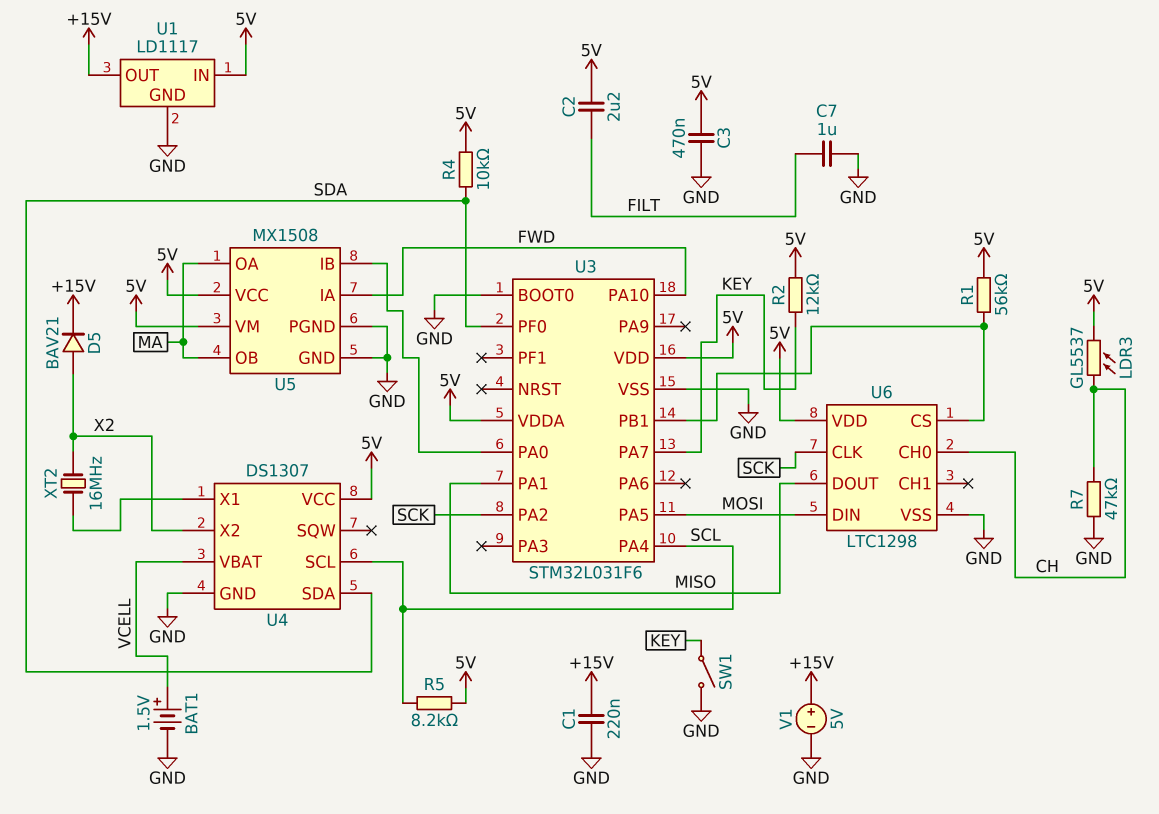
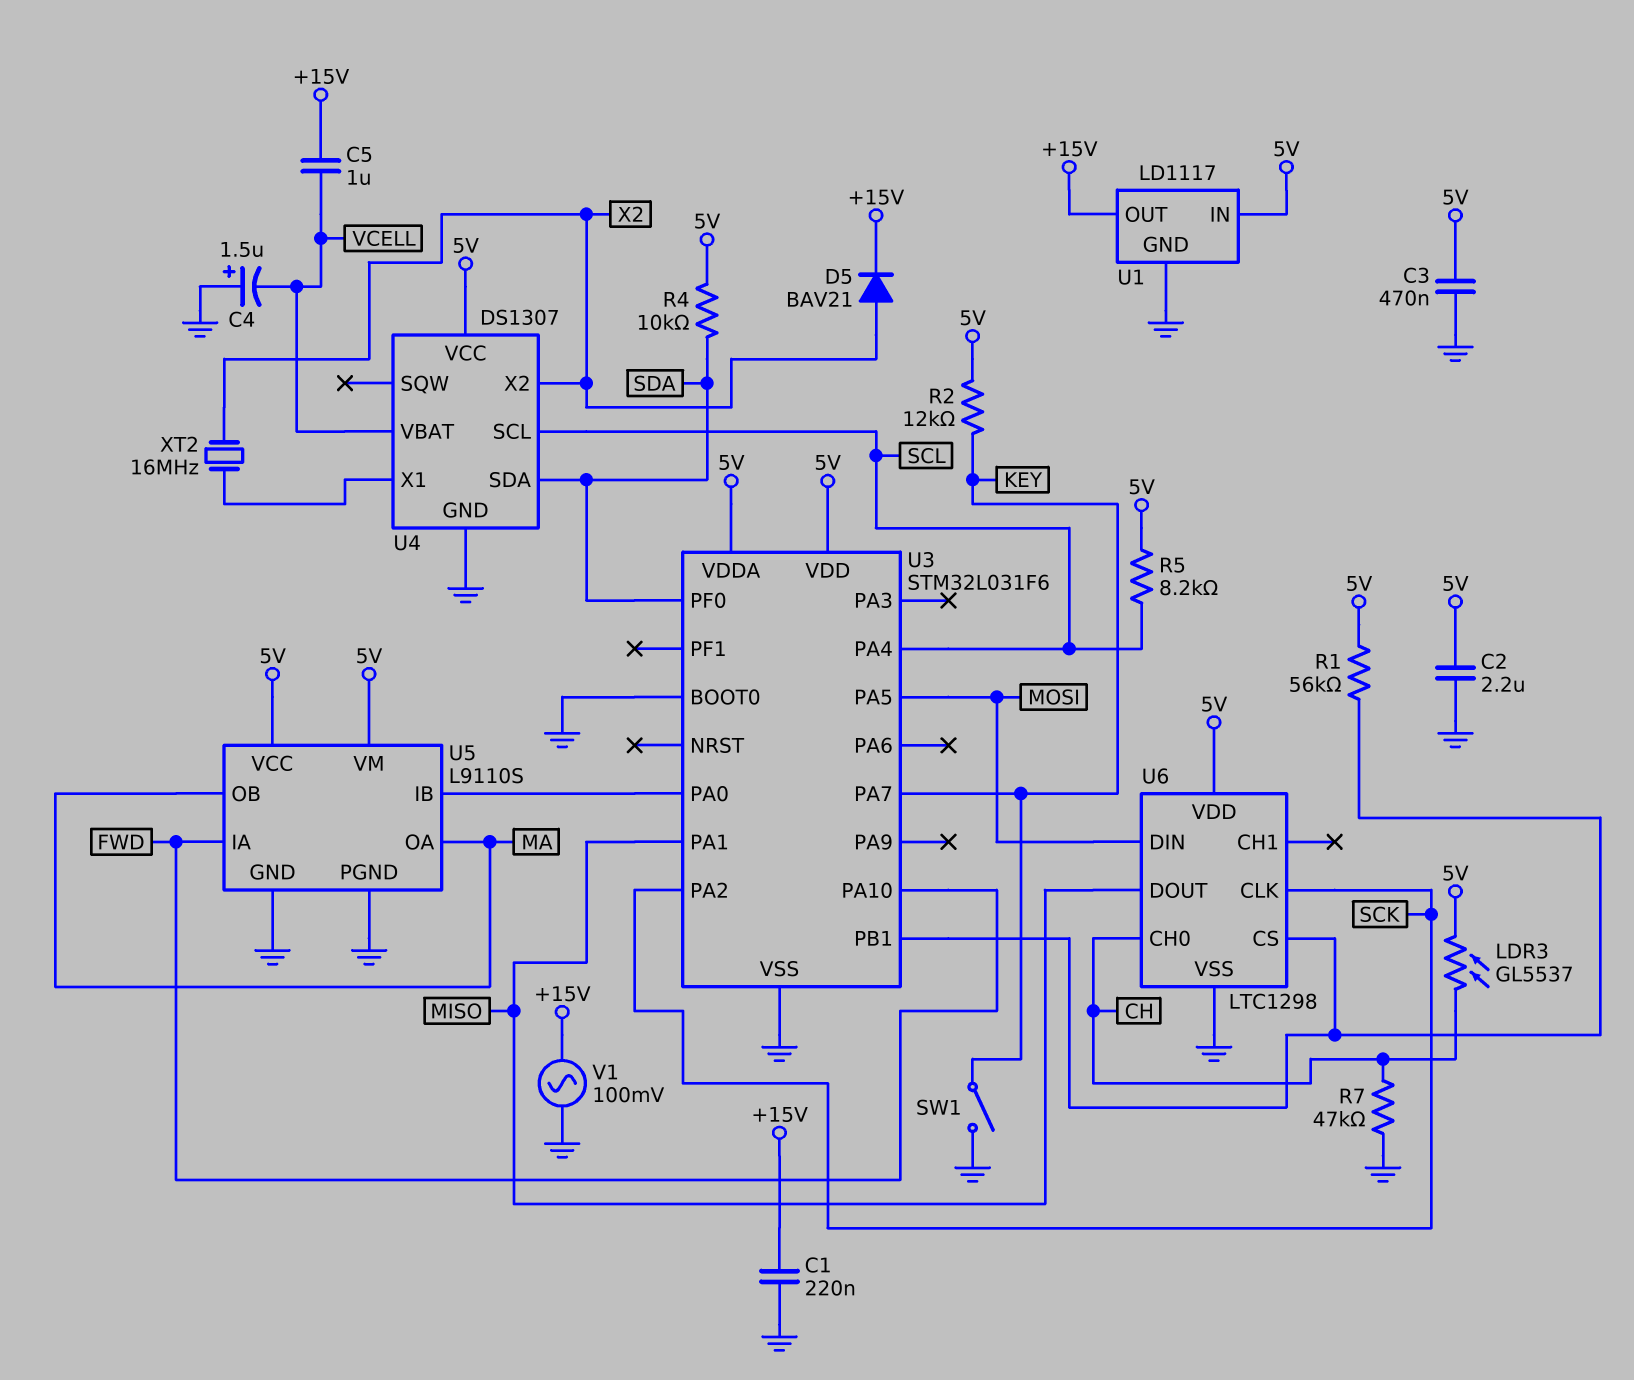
BAT1: 1.5V (plus VCELL, minus GND) -> none
C2: 2.2uF (5V, FILT) -> 2.2uF (5V, GND)
C4: none -> 1.5uF (plus GND, minus VCELL)
C5: none -> 1uF (+15V, VCELL)
C7: 1uF (FILT, GND) -> none
U5: MX1508 -> L9110S
V1: 5V (plus +15V, minus GND) -> AC 100mV (+15V, GND)

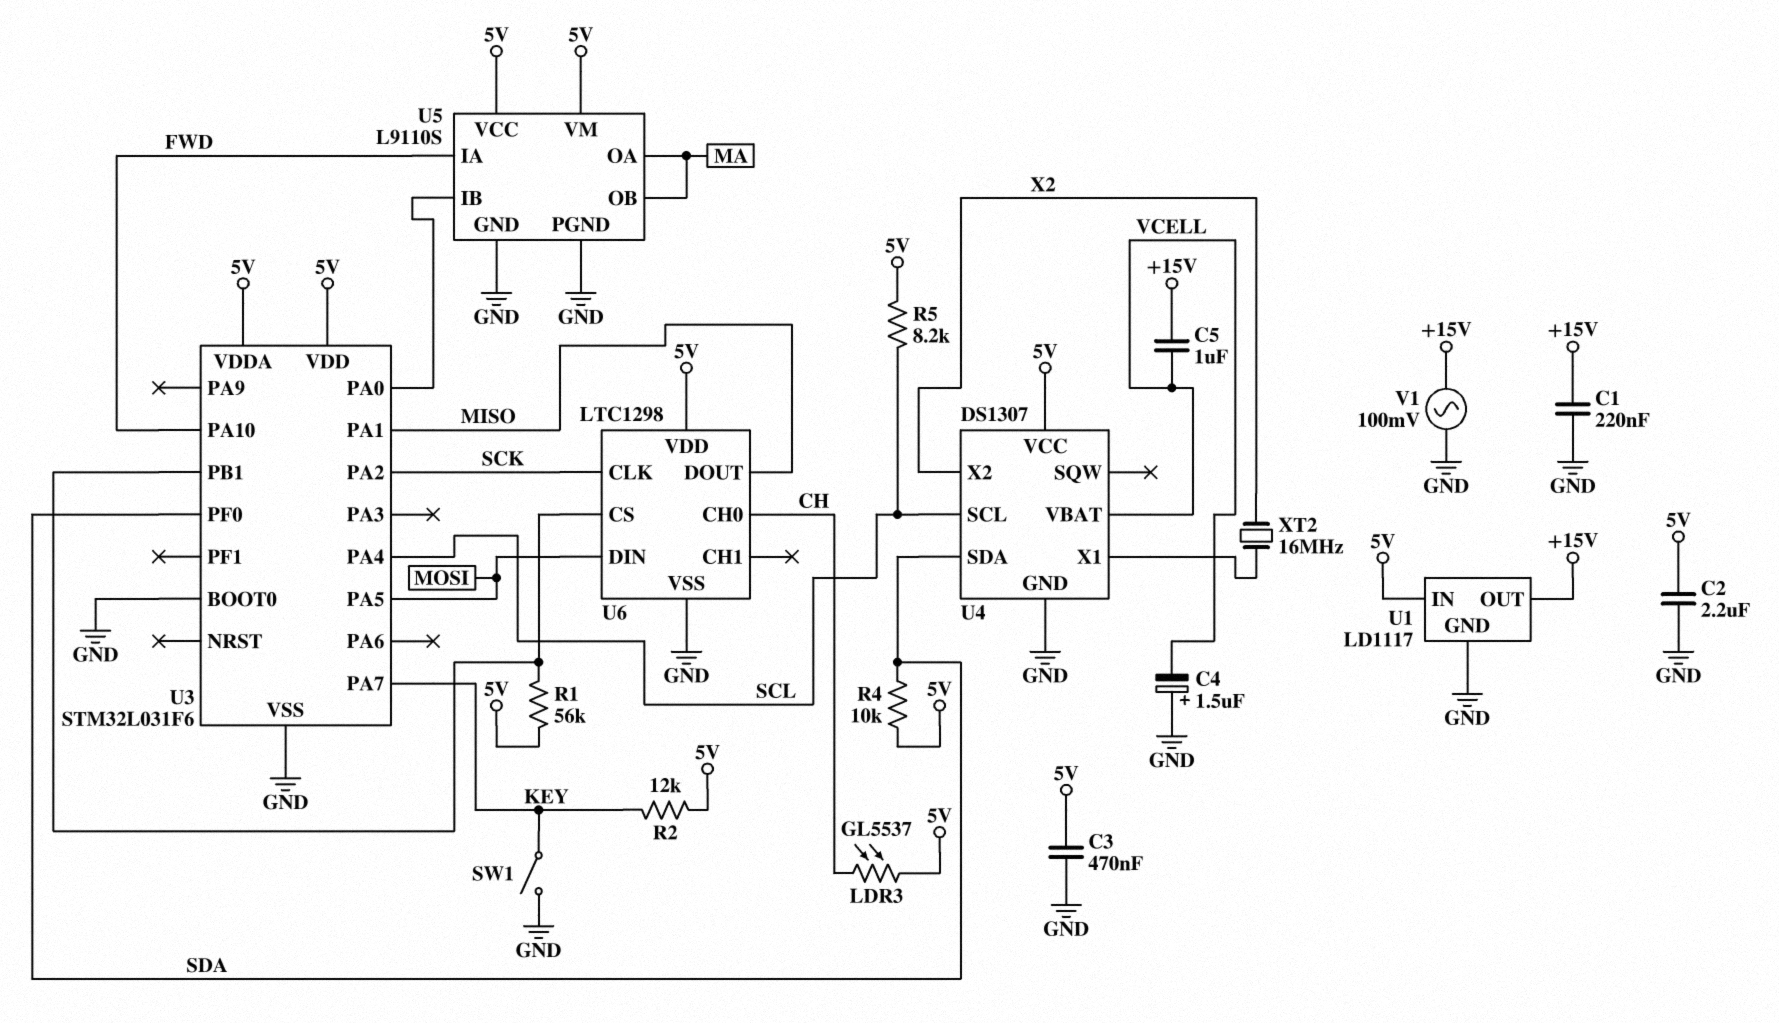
D5: diode BAV21 (A X2, K +15V) -> none
R7: 47k (CH, GND) -> none

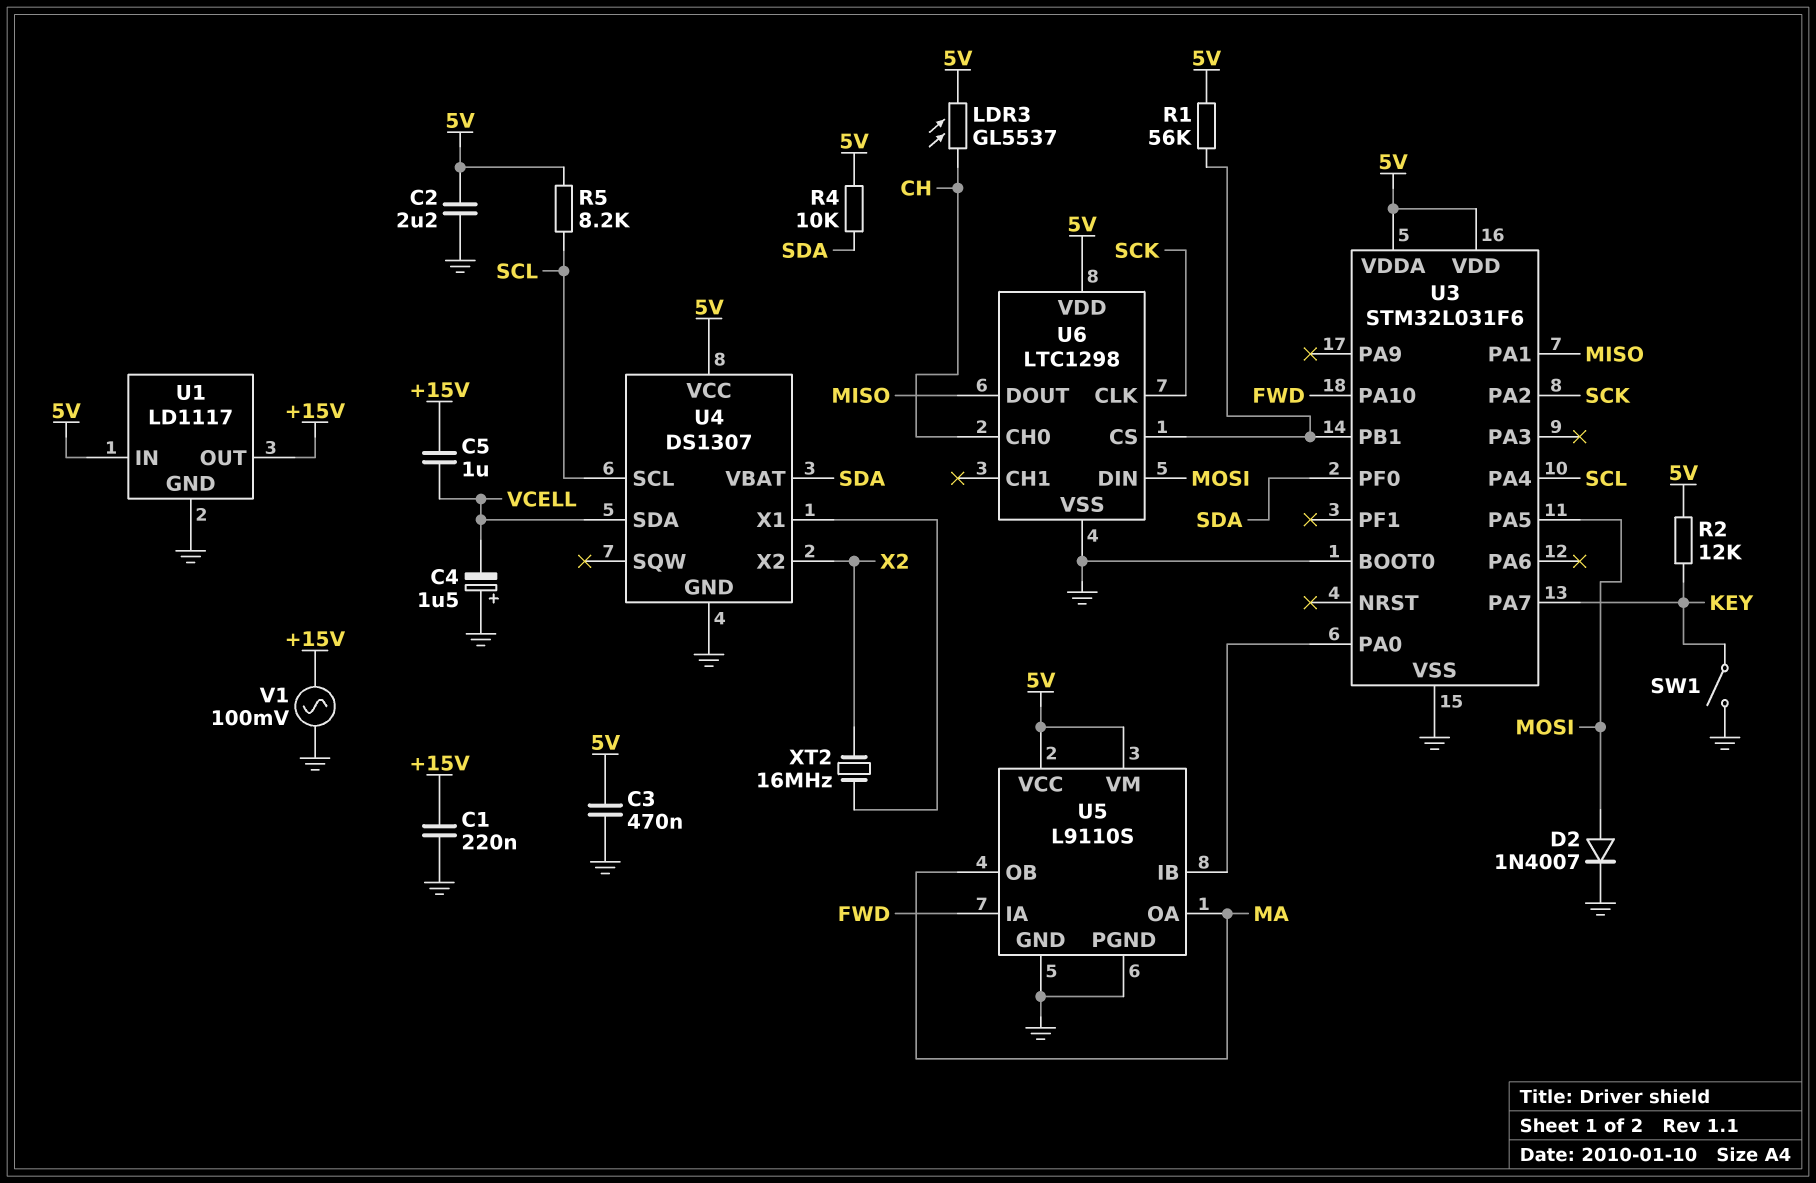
D2: none -> diode 1N4007 (A MOSI, K GND)
U4 pin SDA: SDA -> VCELL
U4 pin VBAT: VCELL -> SDA

